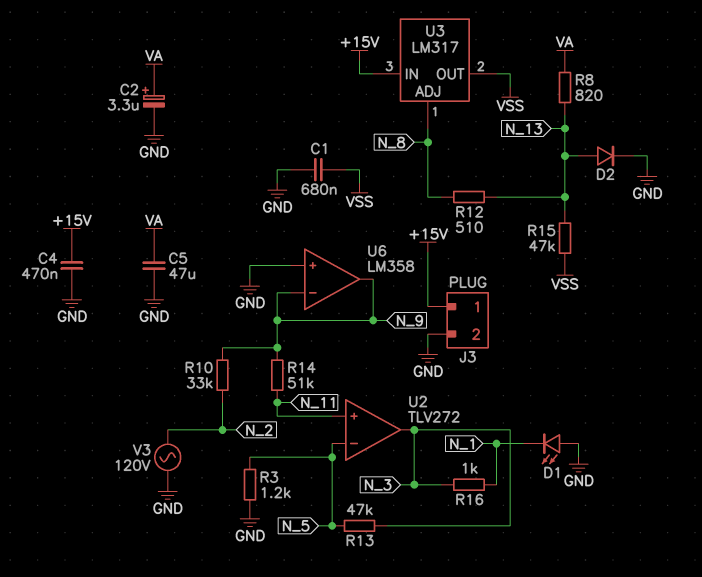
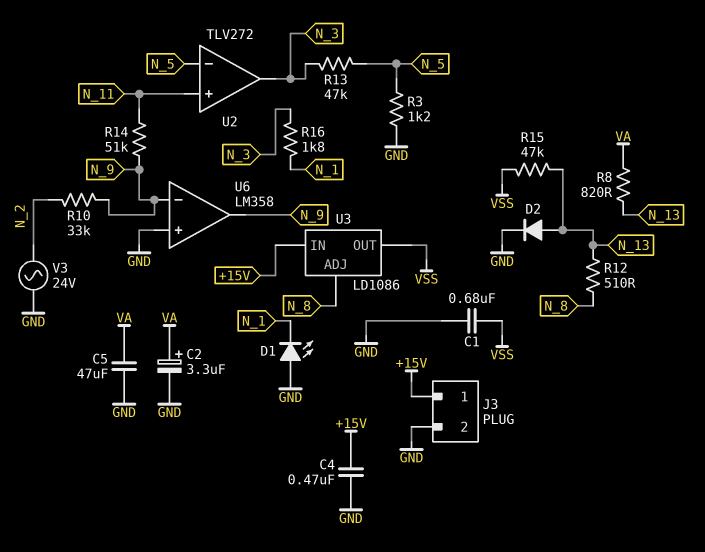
R16: 1k (N_1, N_3) -> 1.8k (N_1, N_3)
U3: LM317 -> LD1086
V3: AC 120V (GND, N_2) -> AC 24V (GND, N_2)

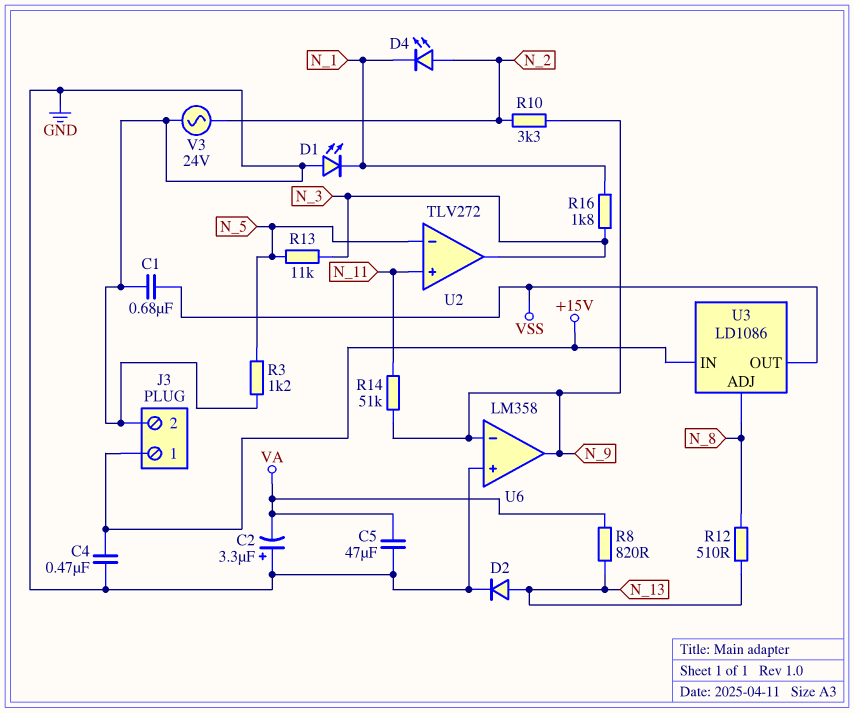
C2: 3.3uF (plus VA, minus GND) -> 3.3uF (plus GND, minus VA)
D4: none -> LED (A N_2, K N_1)
R10: 33k (N_2, N_9) -> 3.3k (N_2, N_9)
R13: 47k (N_3, N_5) -> 11k (N_3, N_5)
R15: 47k (N_13, VSS) -> none

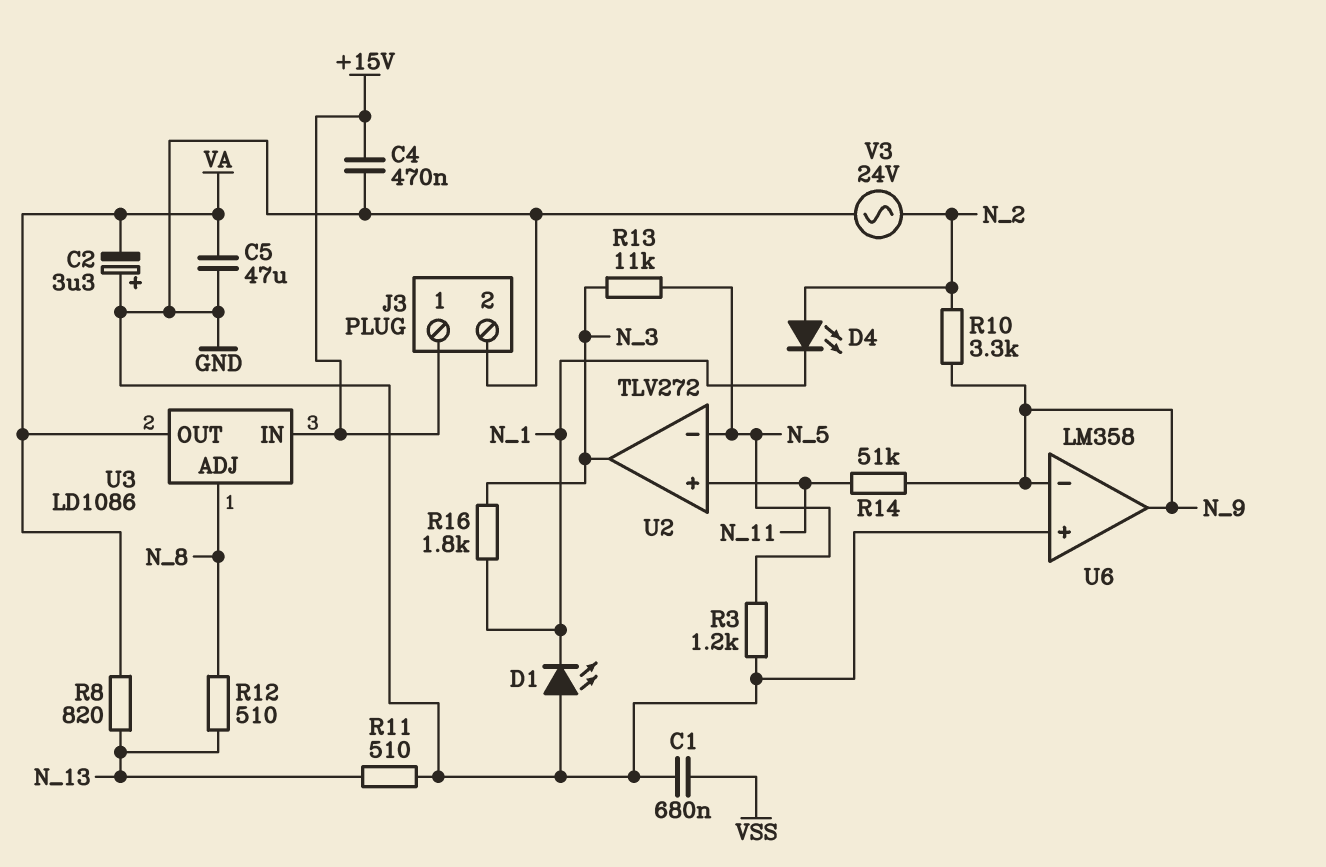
D2: diode (A N_13, K GND) -> none
R11: none -> 510 (GND, N_13)
U3 pin OUT: VSS -> VA

